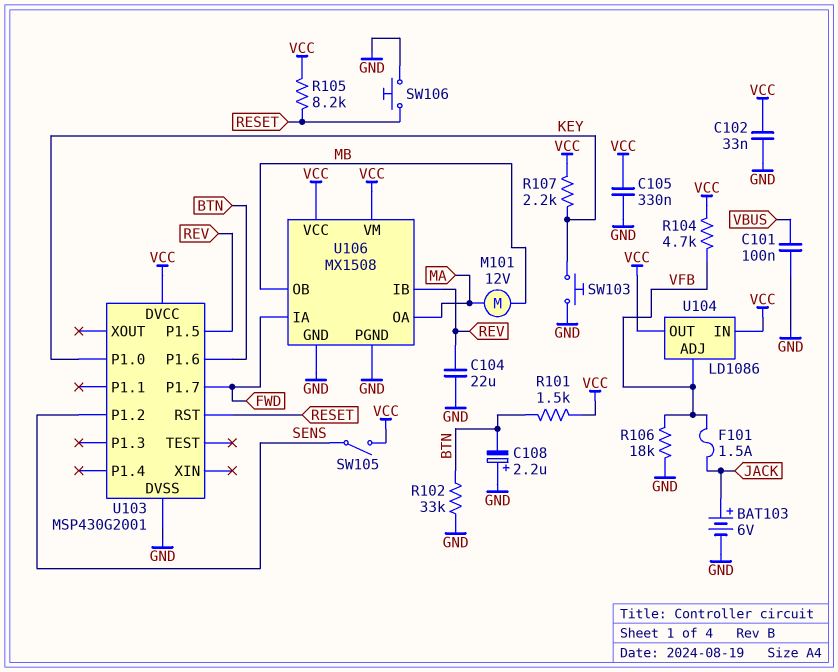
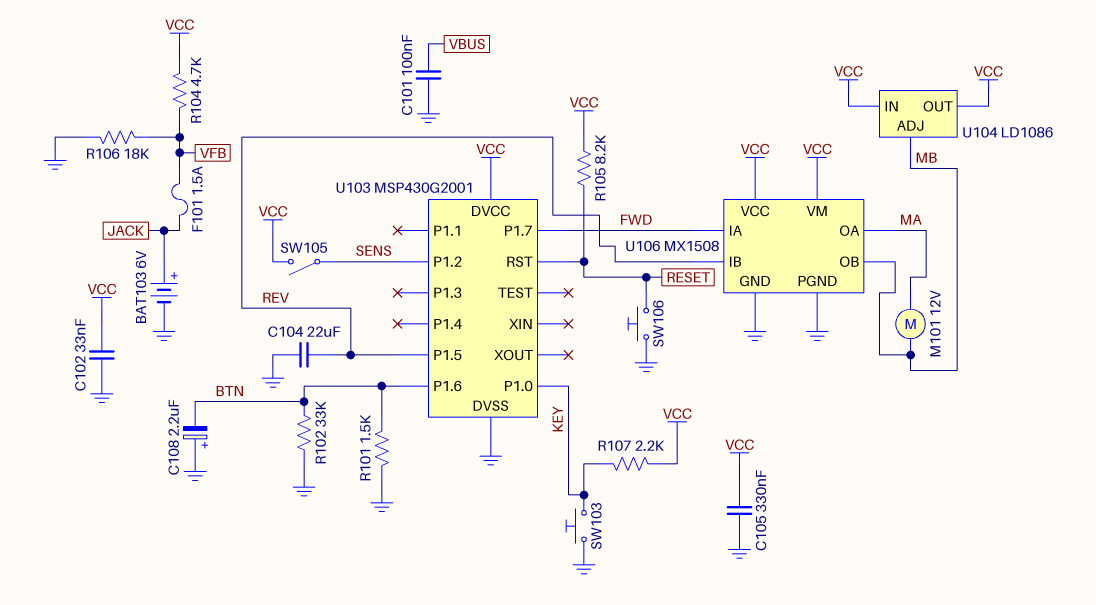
R101: 1.5k (BTN, VCC) -> 1.5k (BTN, GND)
U104 pin ADJ: VFB -> MB

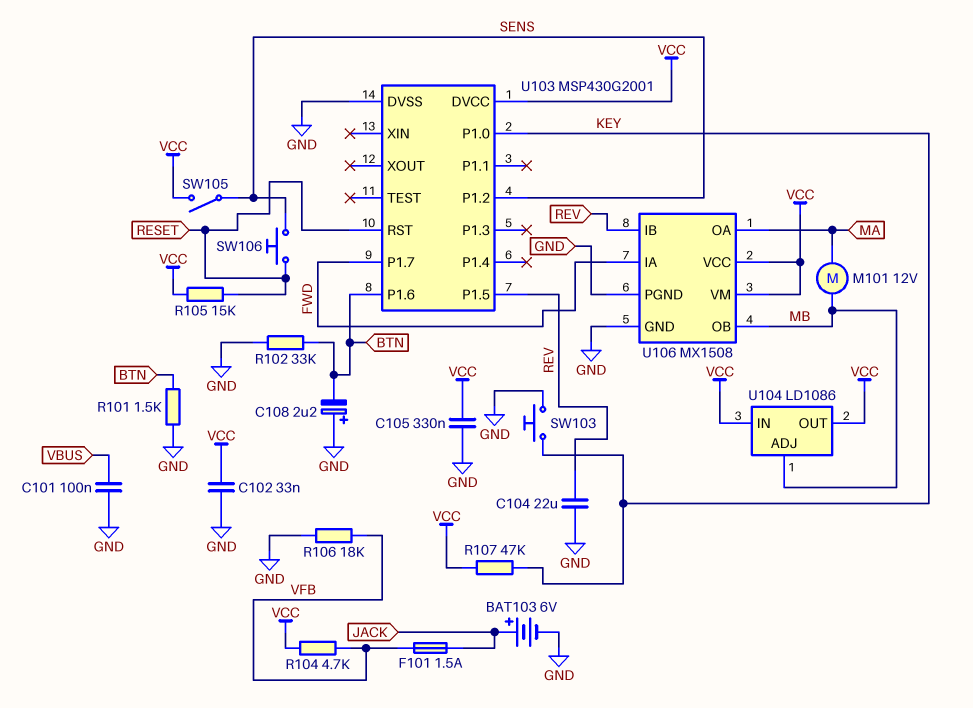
R105: 8.2k (RESET, VCC) -> 15k (RESET, VCC)
R107: 2.2k (KEY, VCC) -> 47k (KEY, VCC)
SW106: button (GND, RESET) -> button (RESET, SENS)

